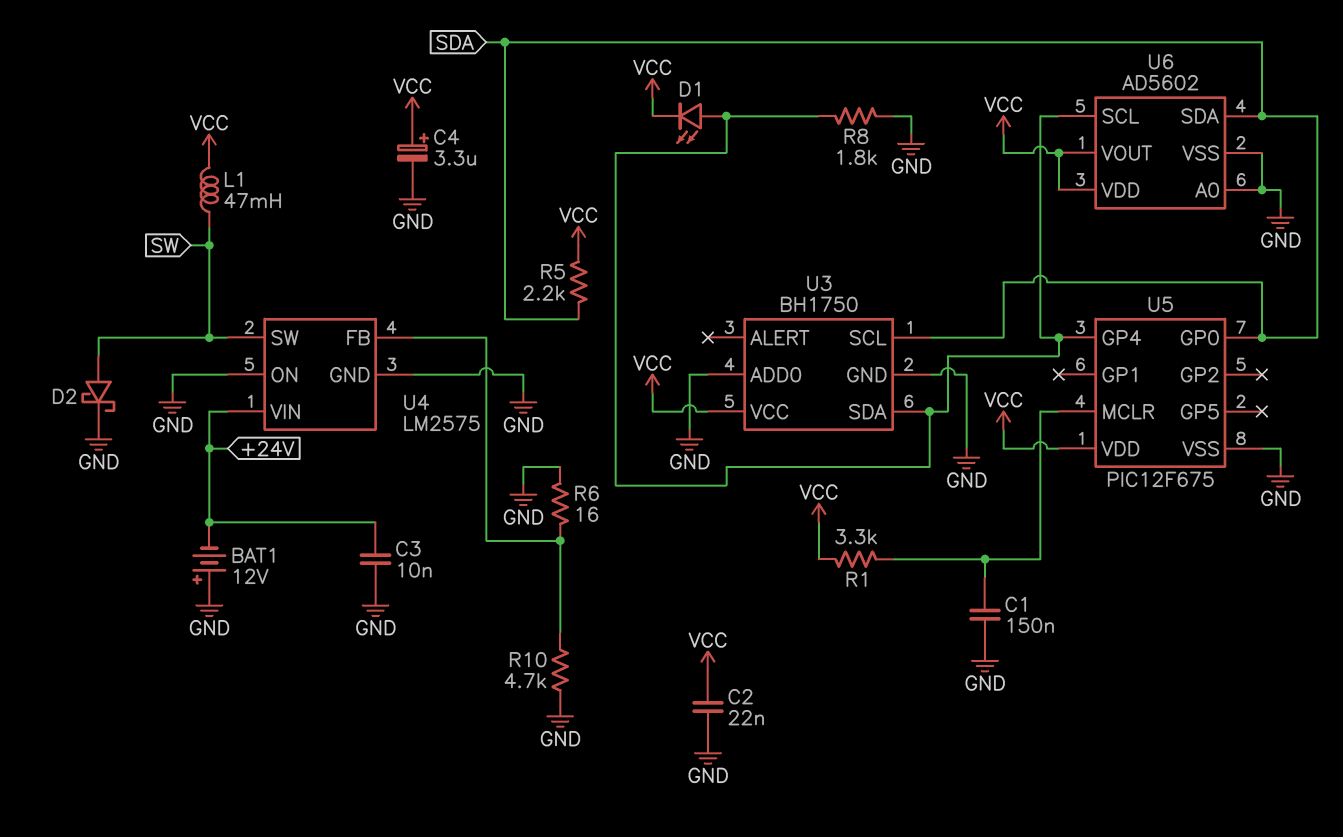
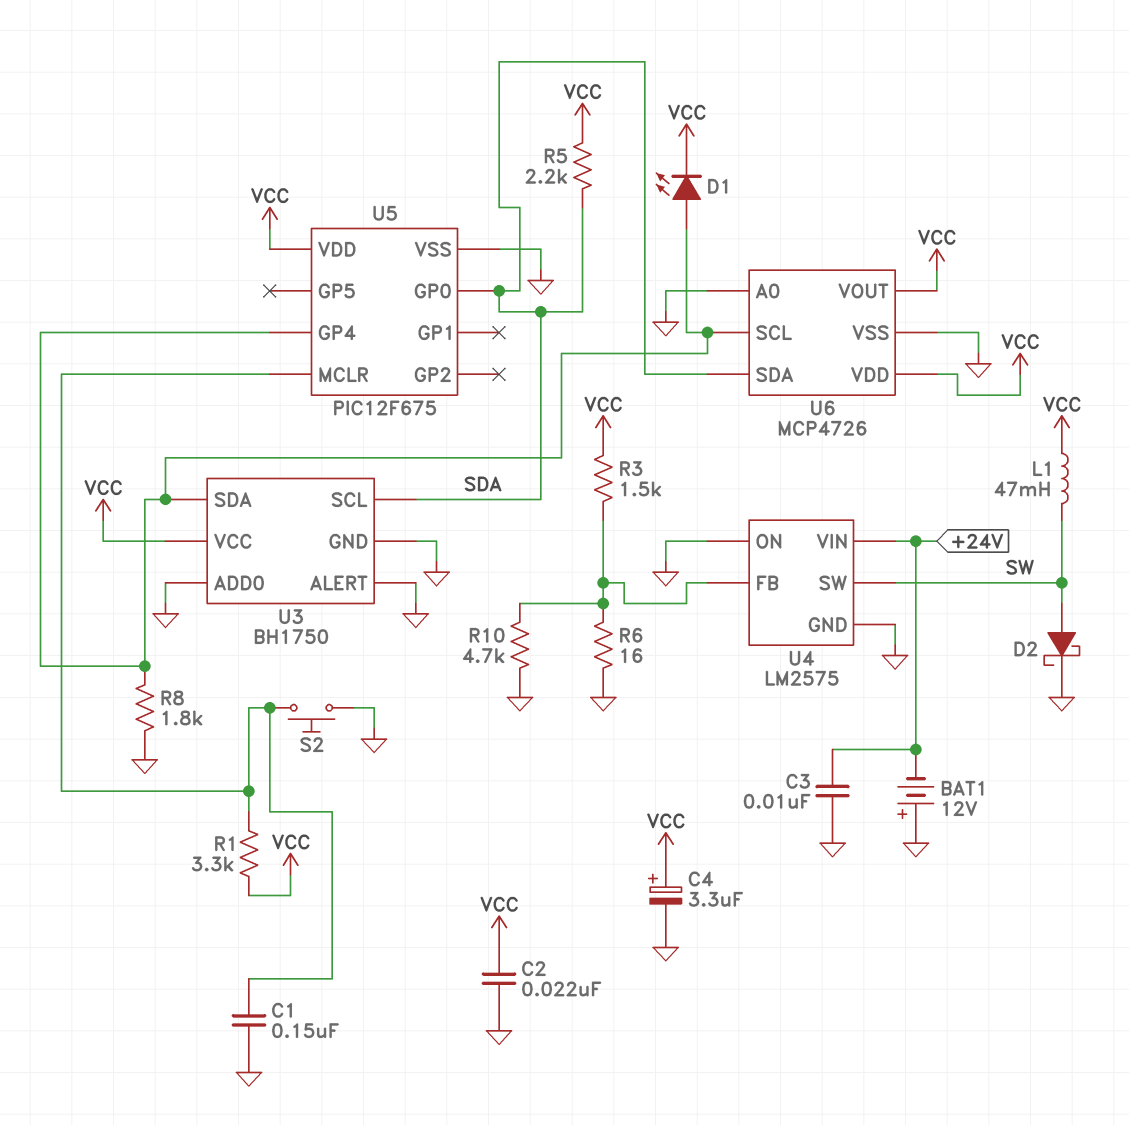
R3: none -> 1.5k (U4/FB, VCC)
S2: none -> button (GND, U5/MCLR)
U3 pin ALERT: none -> GND
U6: AD5602 -> MCP4726

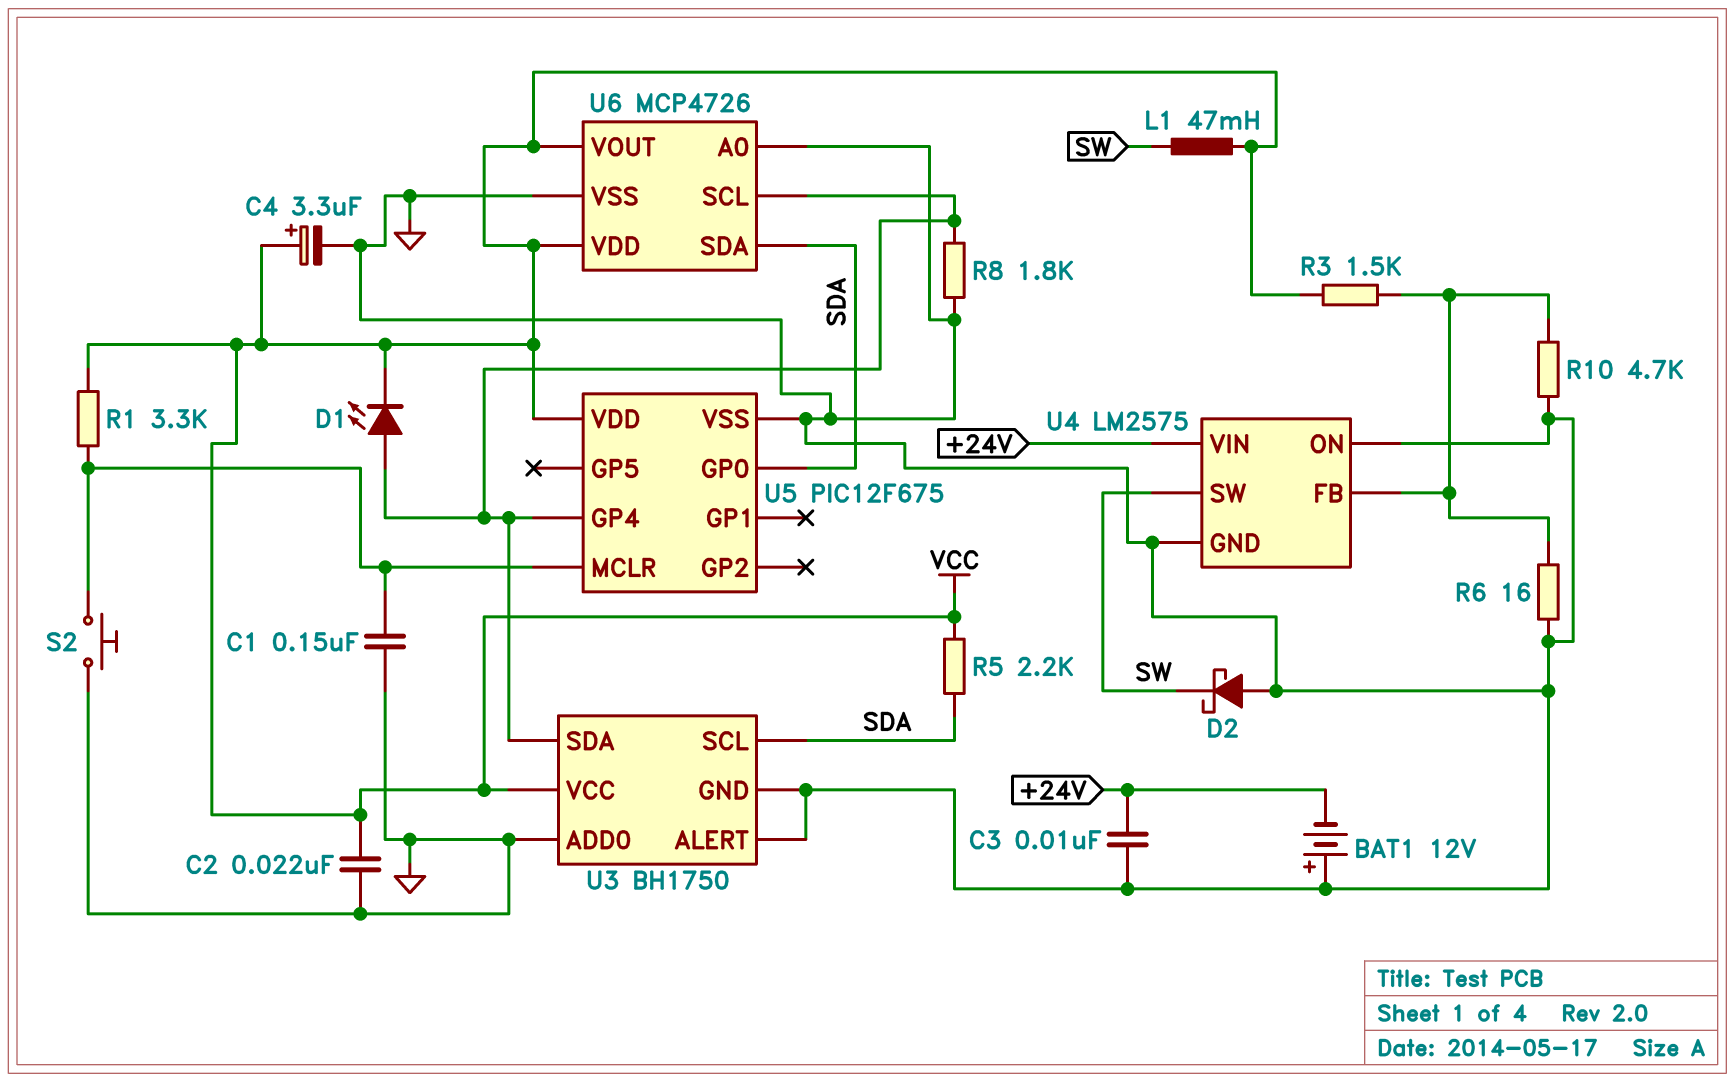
D2: schottky (A SW, K GND) -> schottky (A GND, K SW)

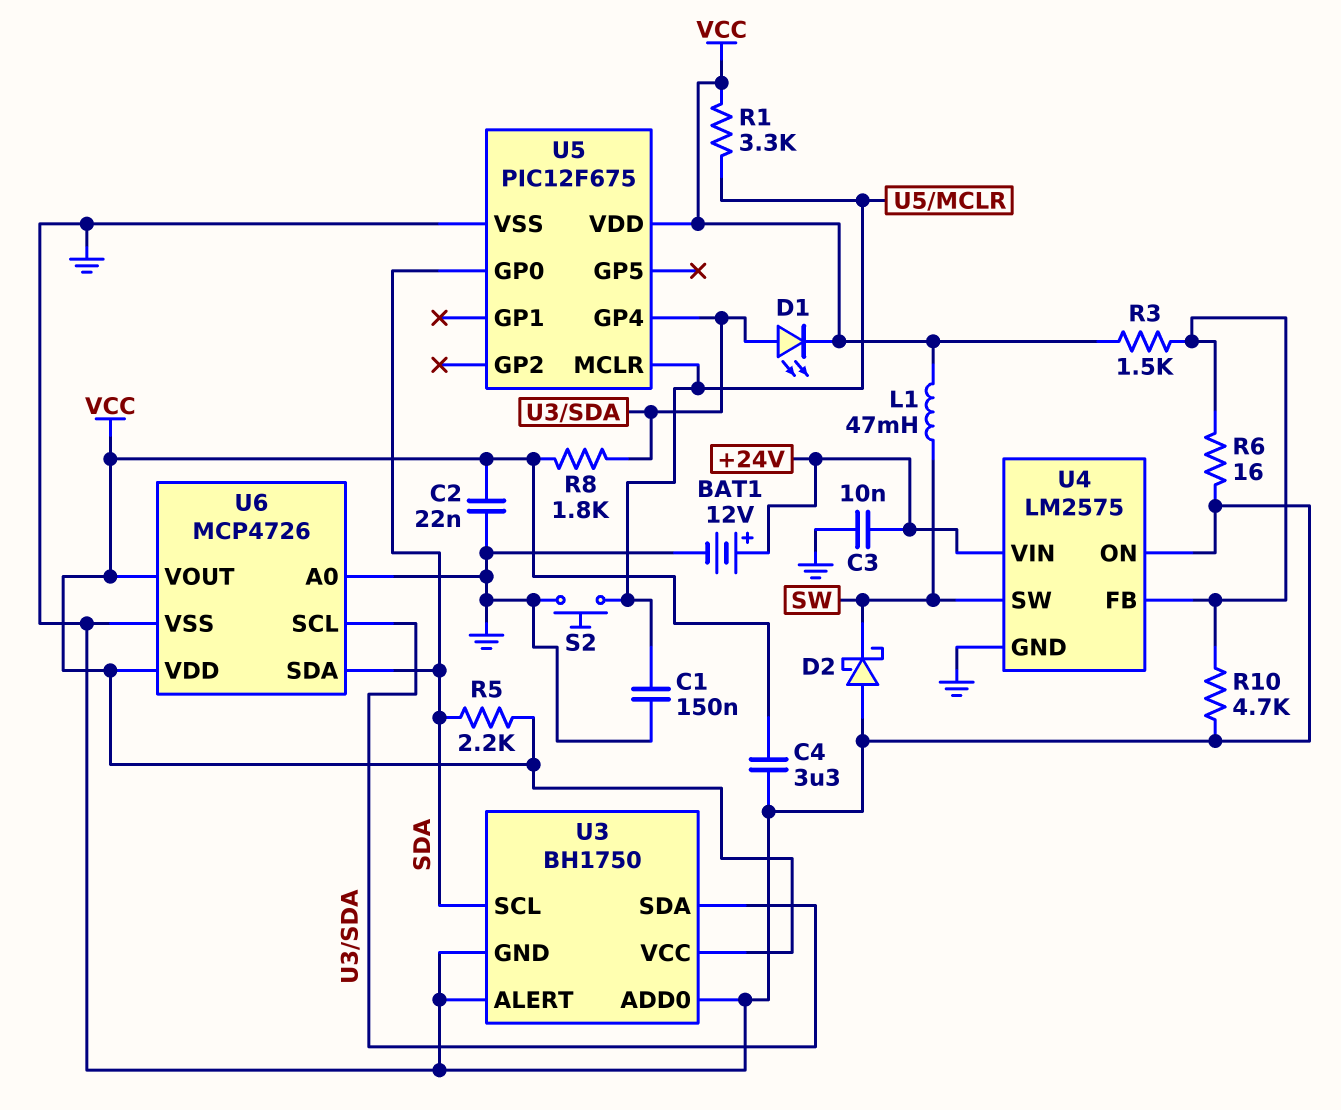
BAT1: 12V (plus GND, minus +24V) -> 12V (plus +24V, minus GND)
C4: 3.3uF (plus VCC, minus GND) -> 3.3uF (GND, VCC)
R8: 1.8k (GND, U3/SDA) -> 1.8k (U3/SDA, VCC)

